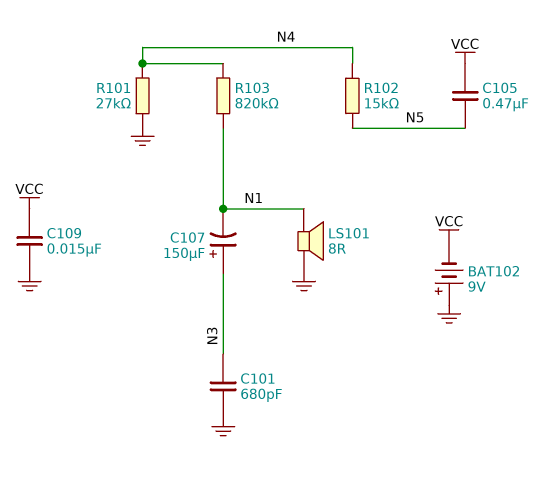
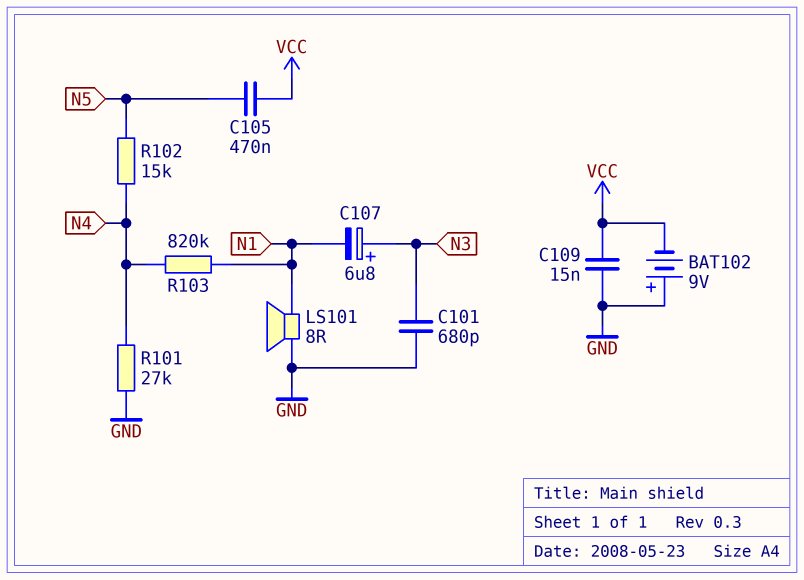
C107: 150uF (plus N3, minus N1) -> 6.8uF (plus N3, minus N1)

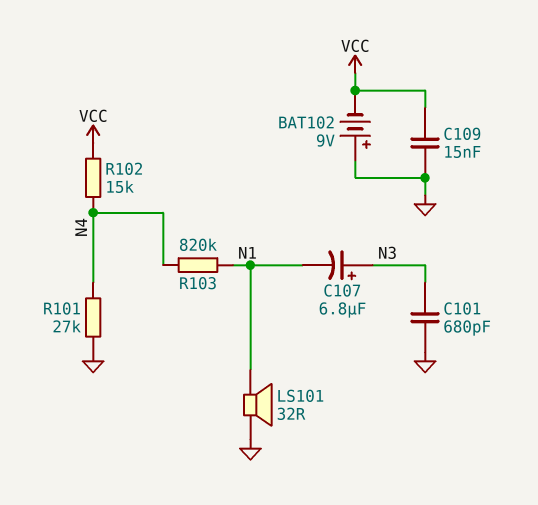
C105: 470nF (N5, VCC) -> none
LS101: speaker 8R (GND, N1) -> speaker 32R (GND, N1)
R102: 15k (N4, N5) -> 15k (N4, VCC)

